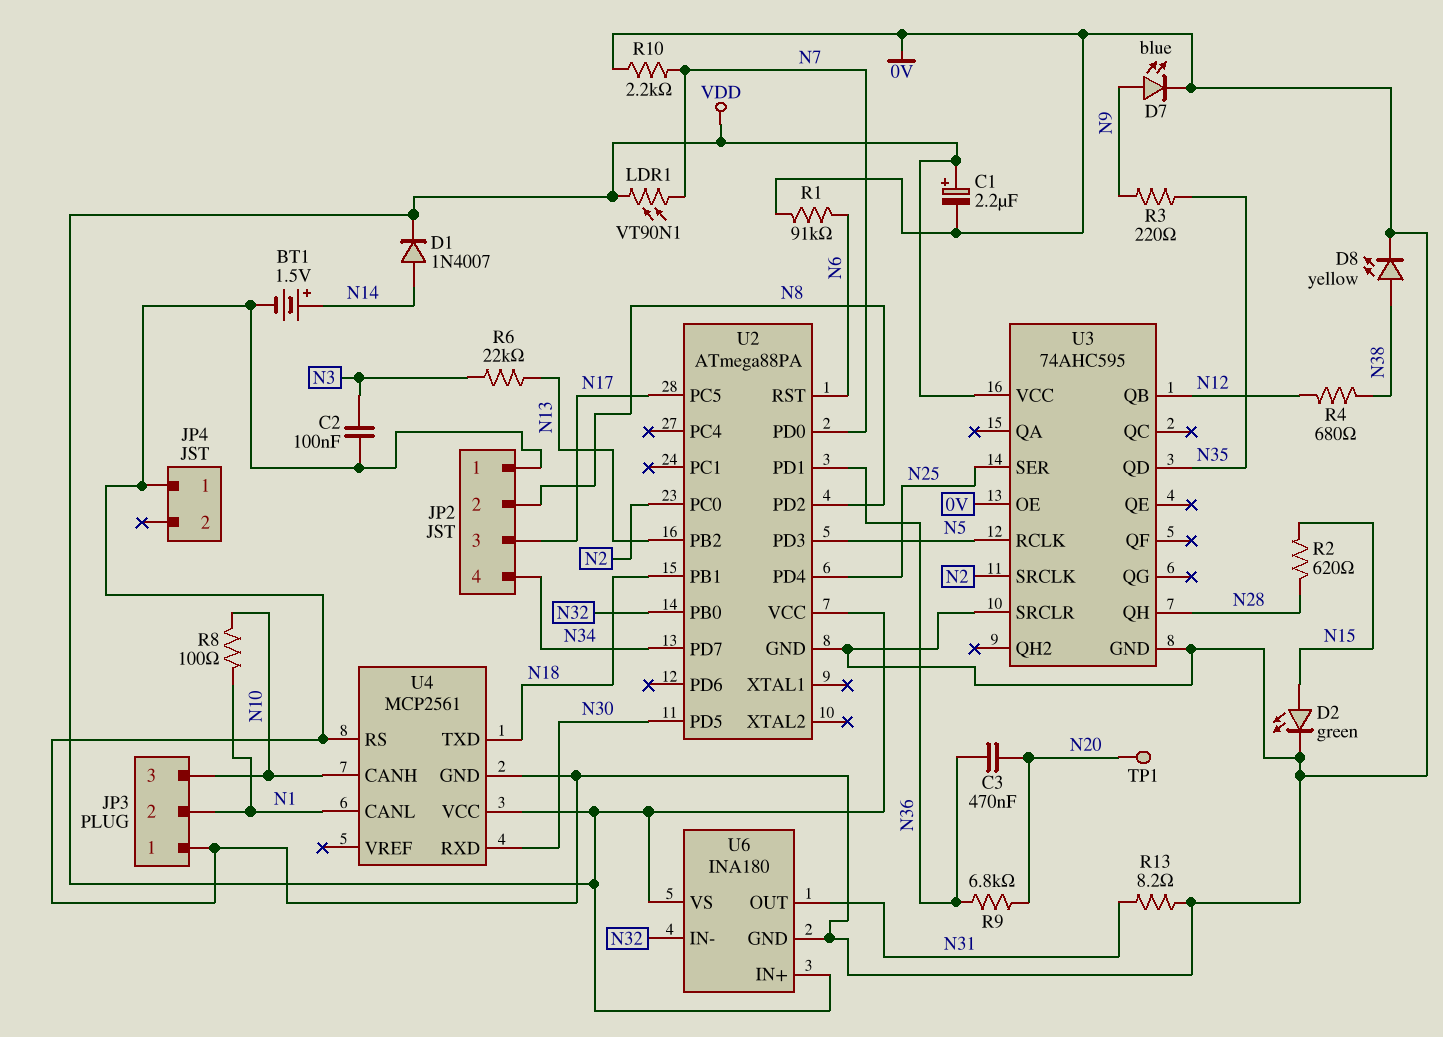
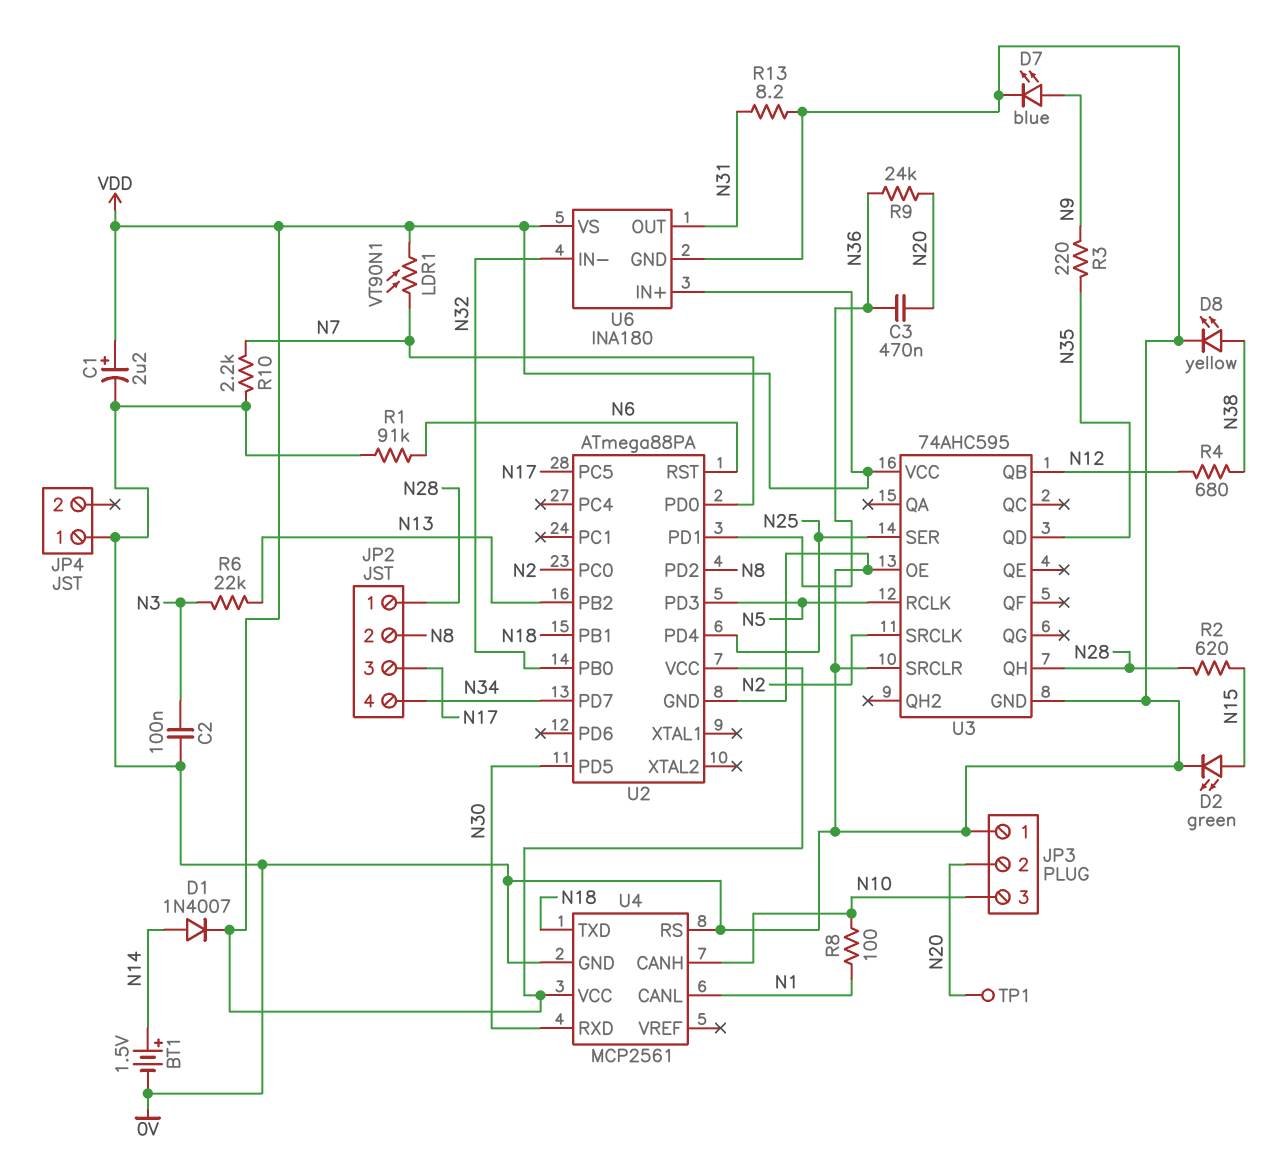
JP2 pin 1: 0V -> N28
JP3 pin 2: N1 -> N20
R9: 6.8k (N20, N36) -> 24k (N20, N36)

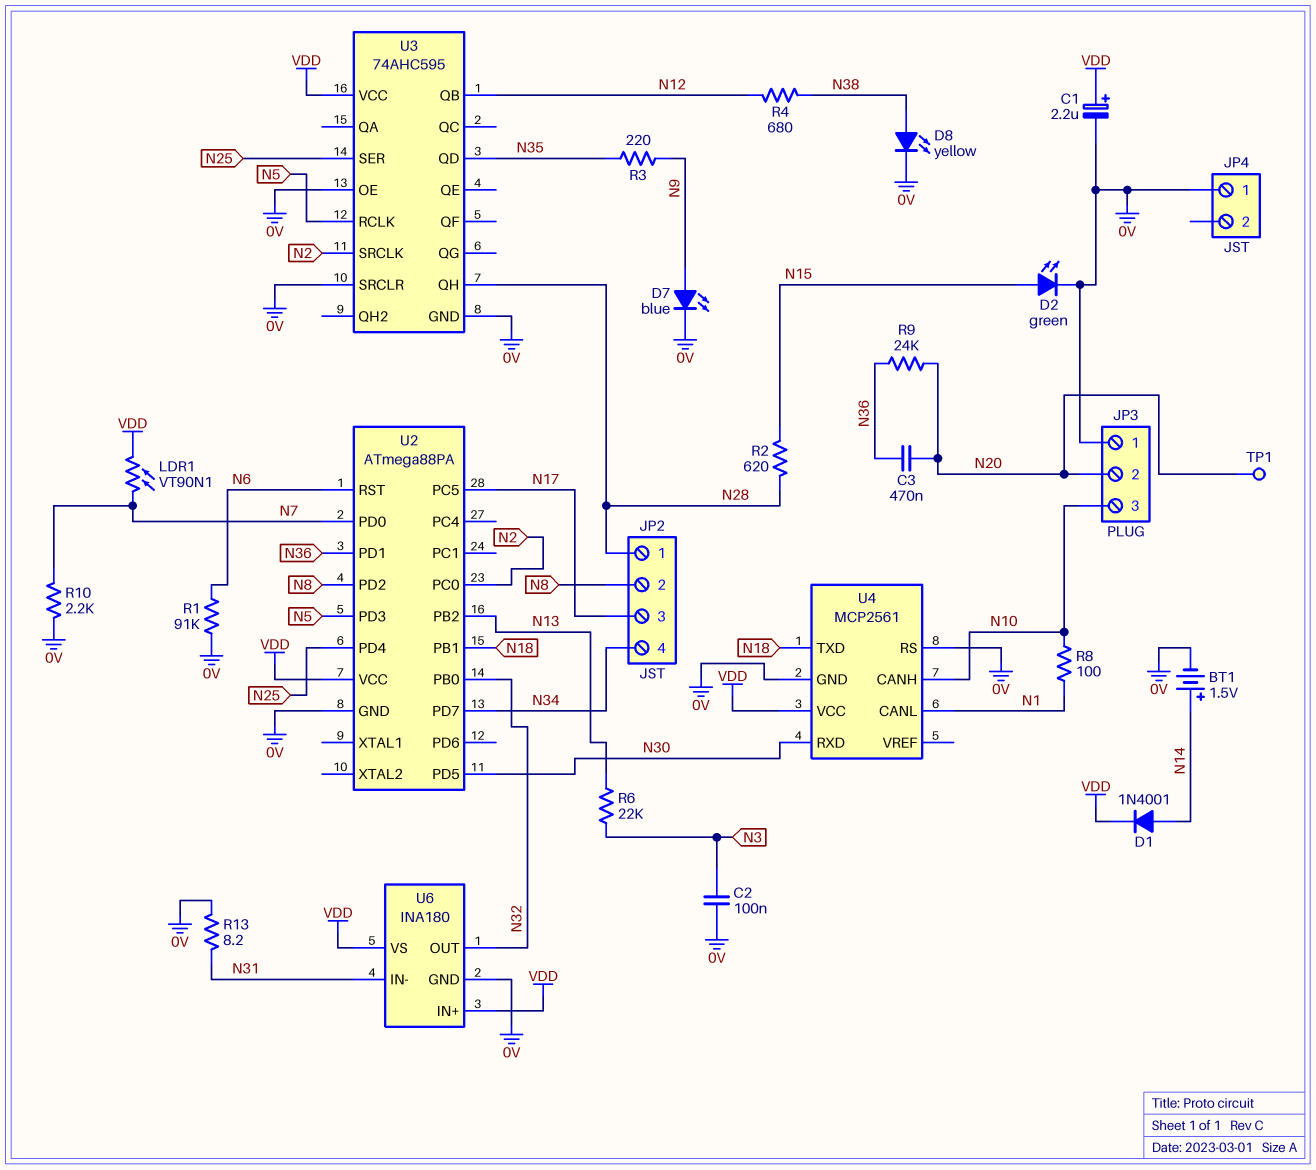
D1: diode 1N4007 (A N14, K VDD) -> diode 1N4001 (A N14, K VDD)
U6 pin IN-: N32 -> N31
U6 pin OUT: N31 -> N32

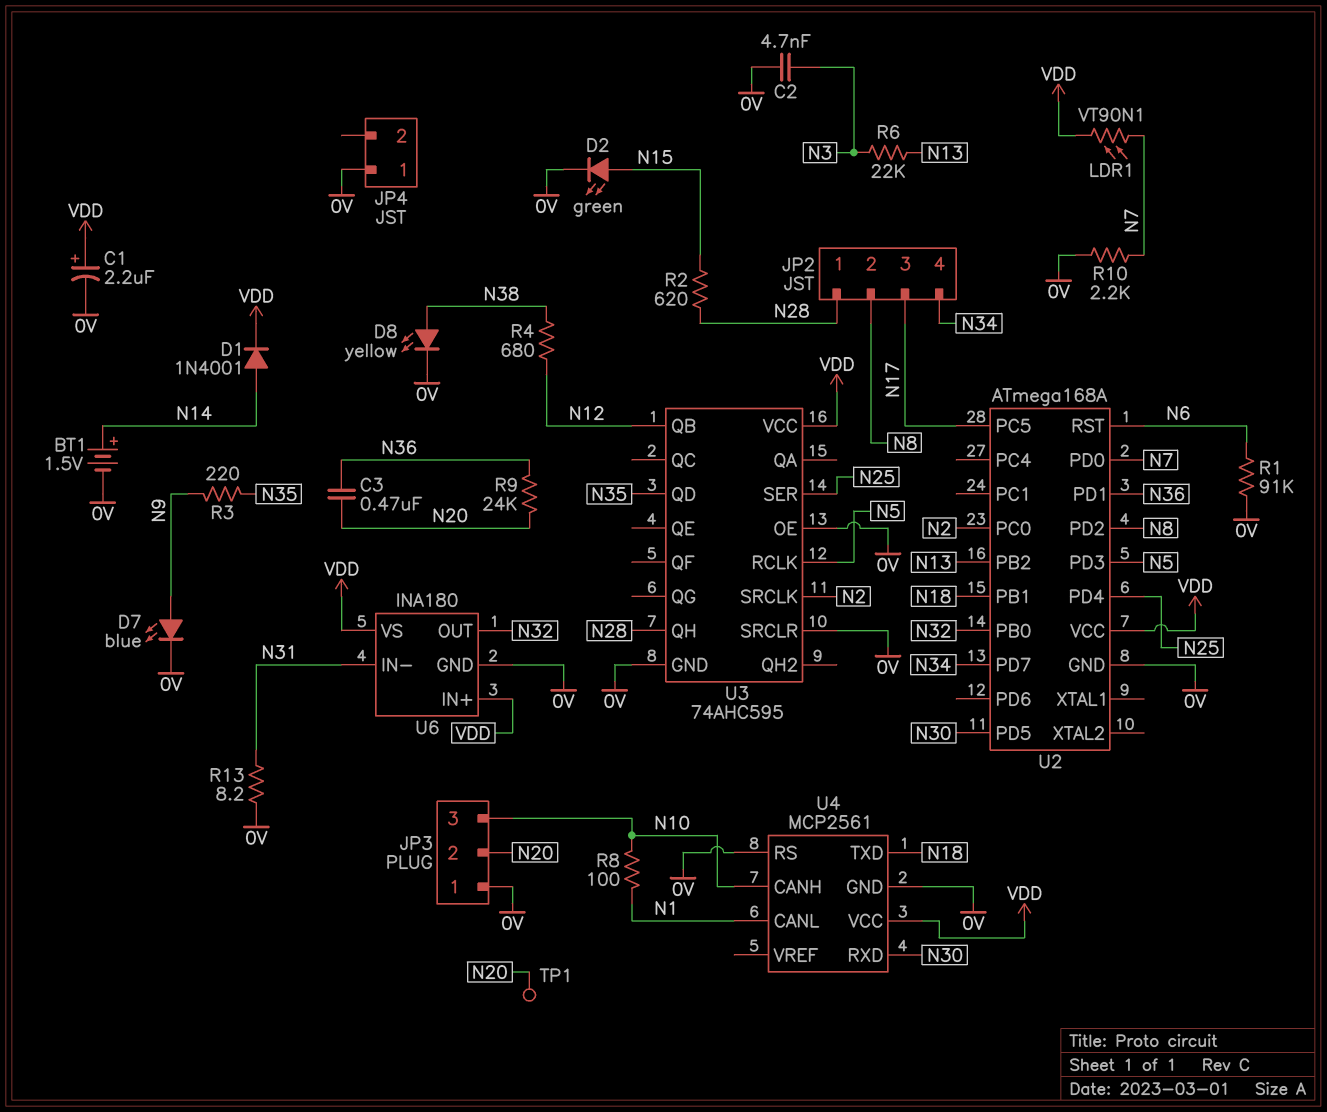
C2: 100nF (0V, N3) -> 4.7nF (0V, N3)
U2: ATmega88PA -> ATmega168A

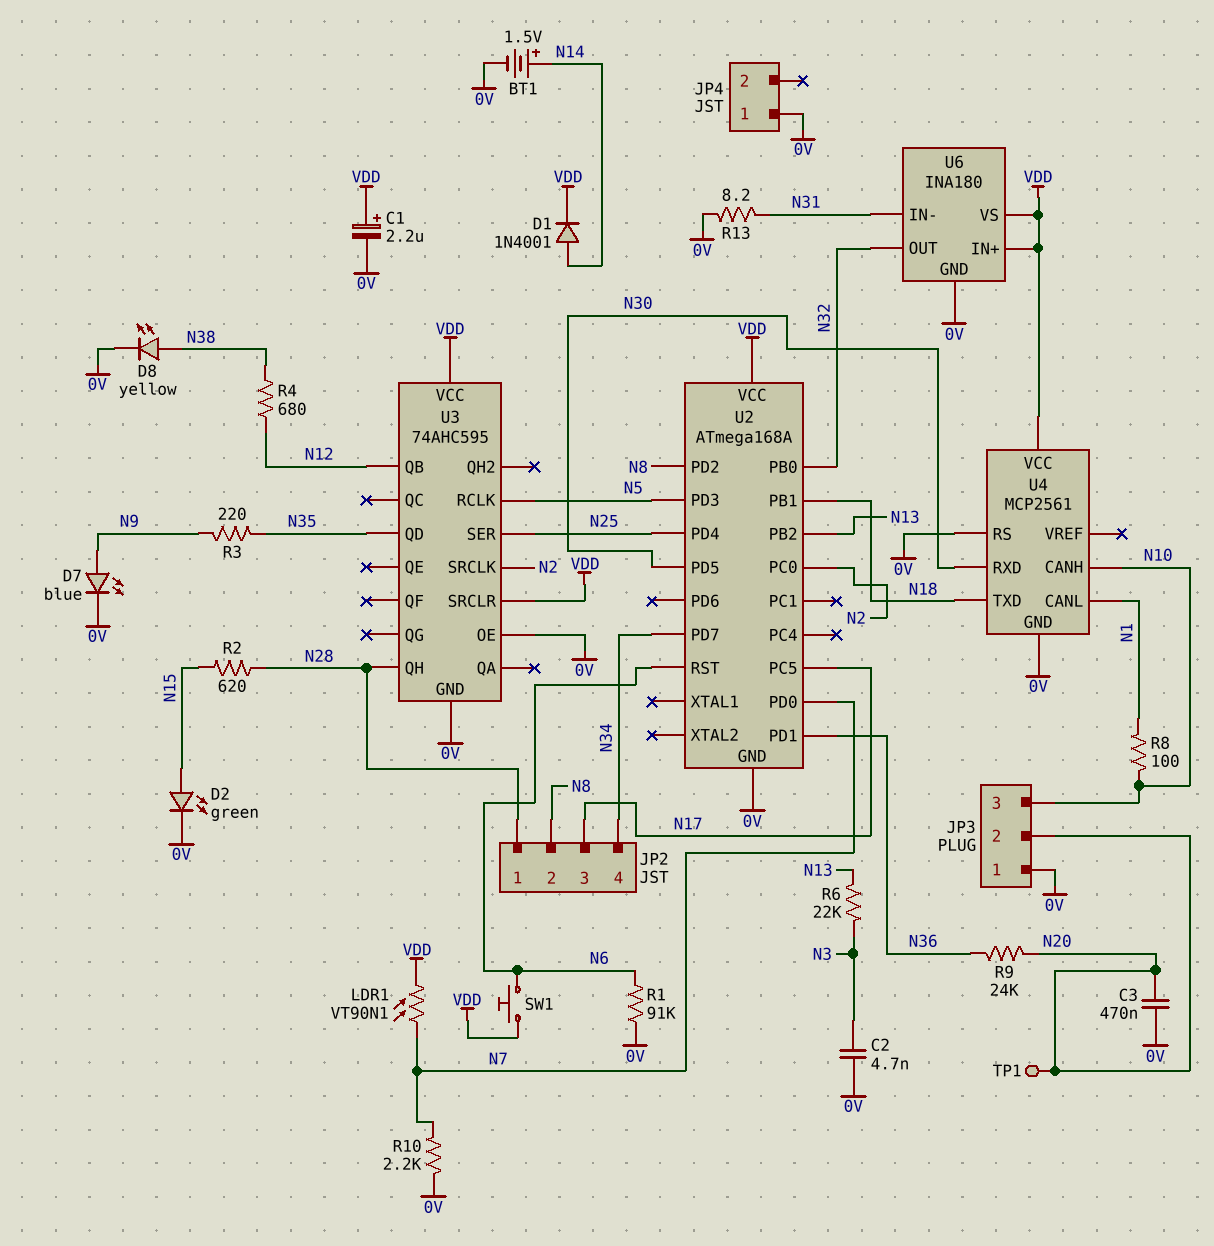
C3: 470nF (N20, N36) -> 470nF (0V, N20)
SW1: none -> button (N6, VDD)
U3 pin SRCLR: 0V -> VDD

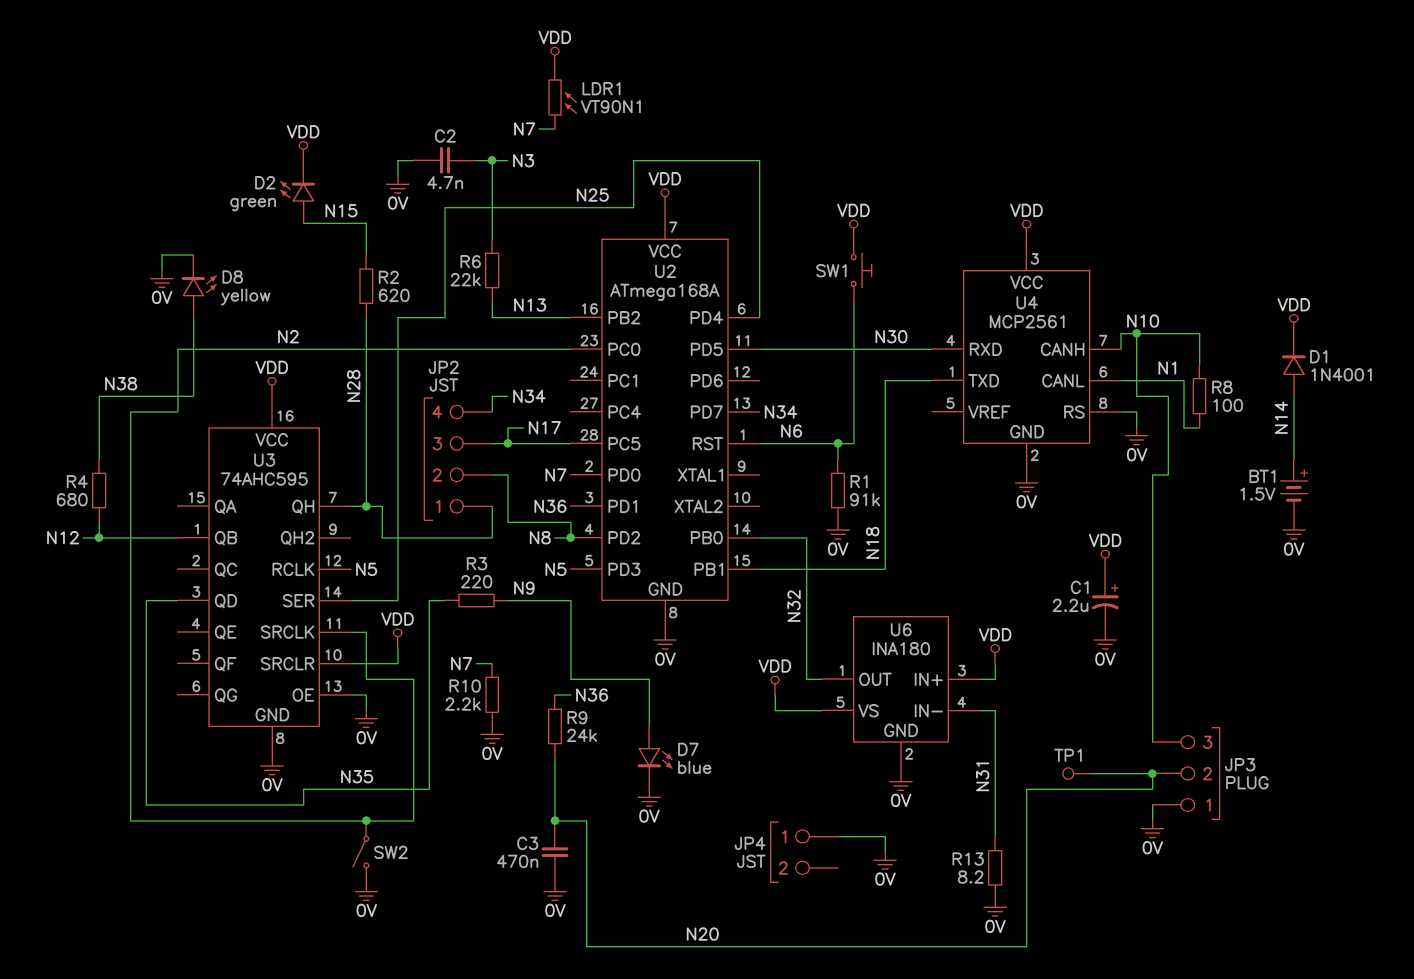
D2: LED green (A N15, K 0V) -> LED green (A N15, K VDD)
SW2: none -> switch (0V, N2)

